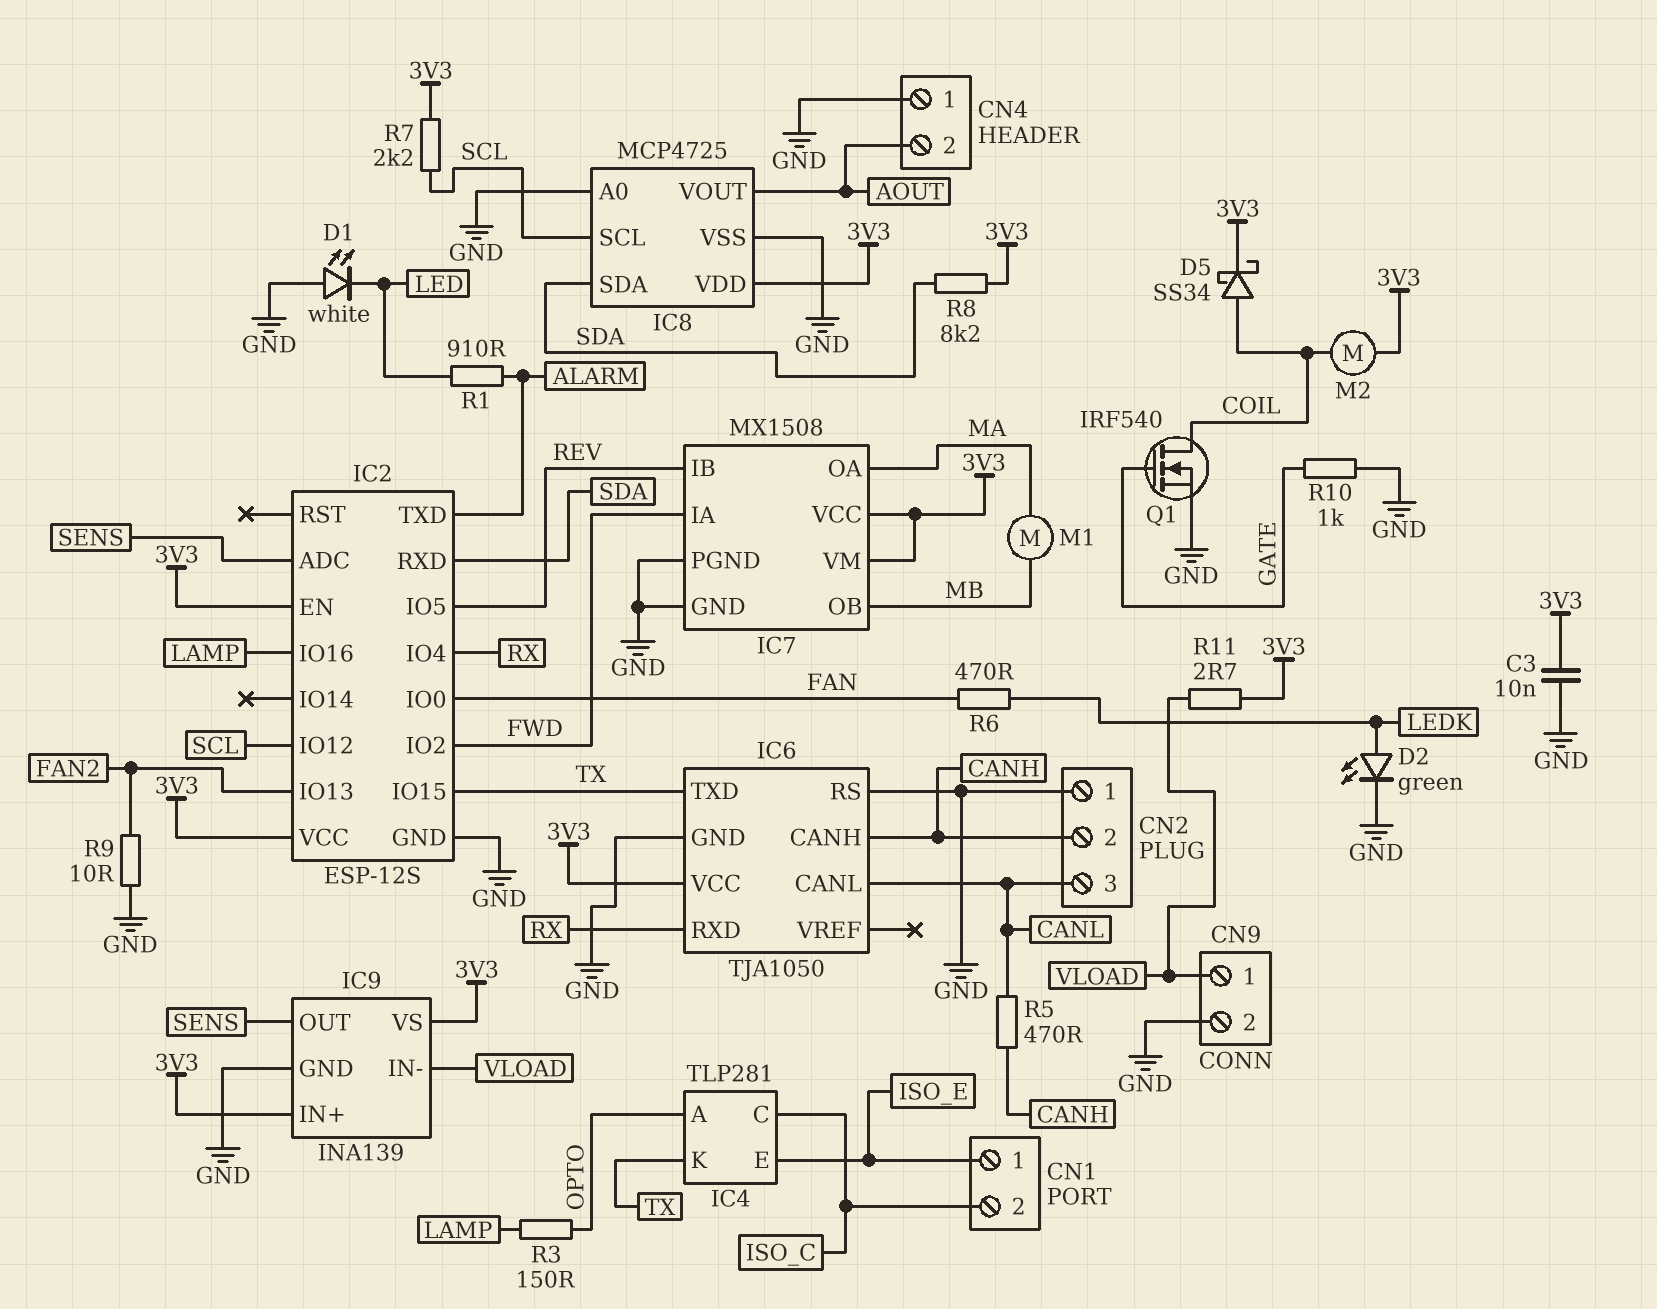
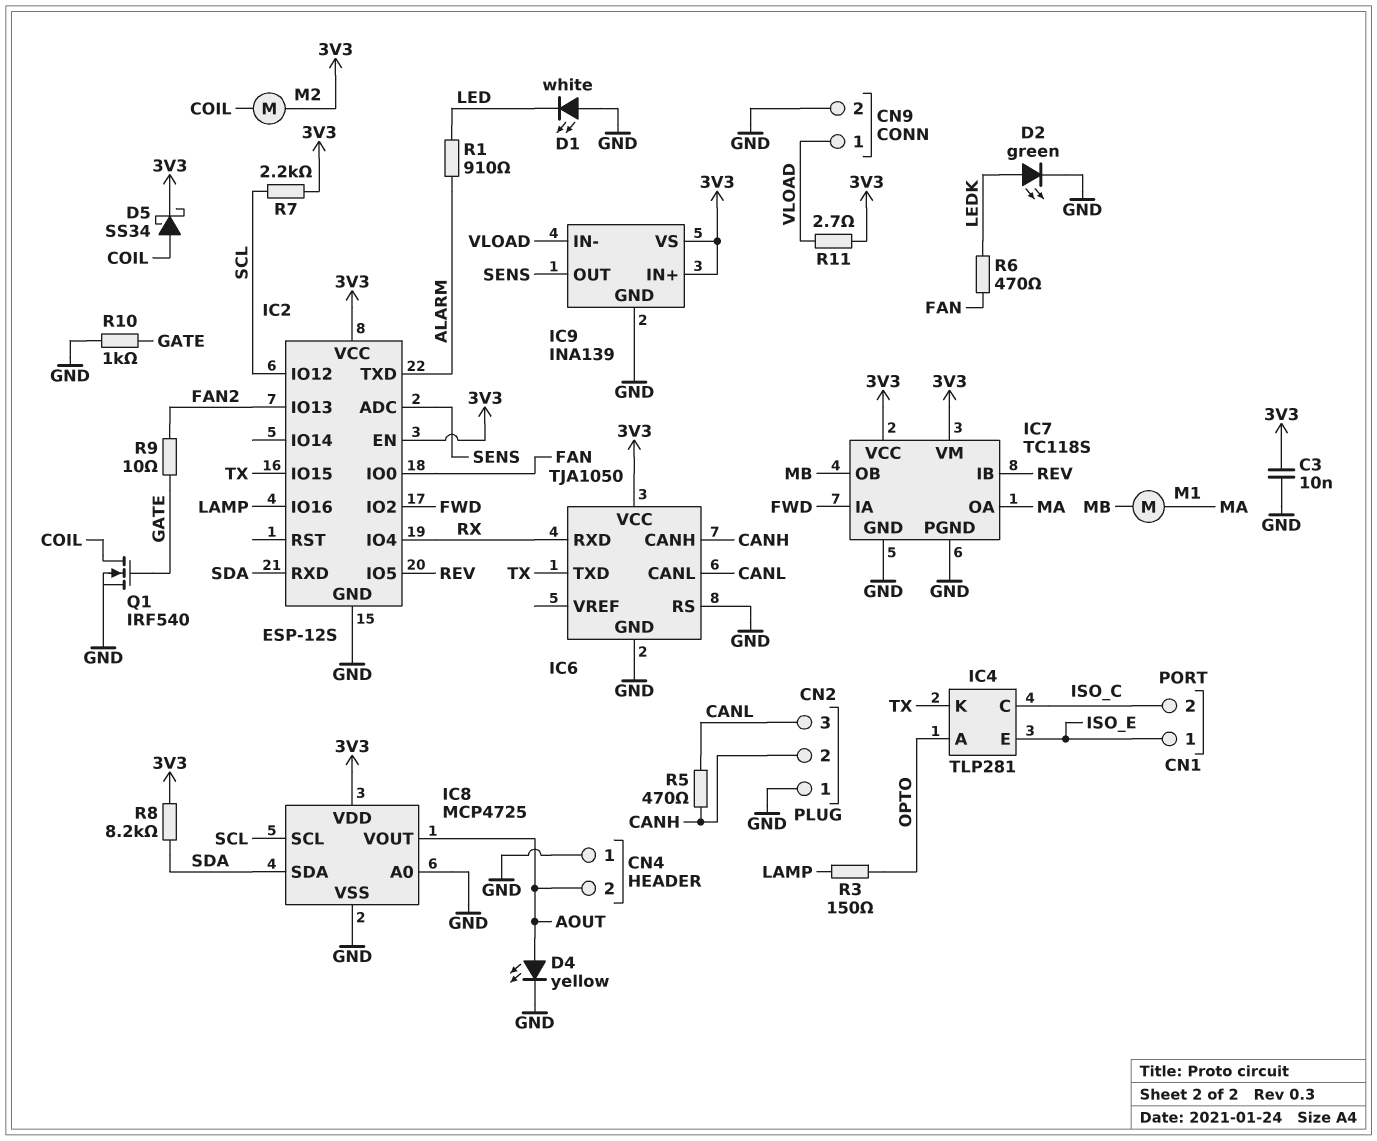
D4: none -> LED yellow (A AOUT, K GND)
IC7: MX1508 -> TC118S
R9: 10 (FAN2, GND) -> 10 (FAN2, GATE)

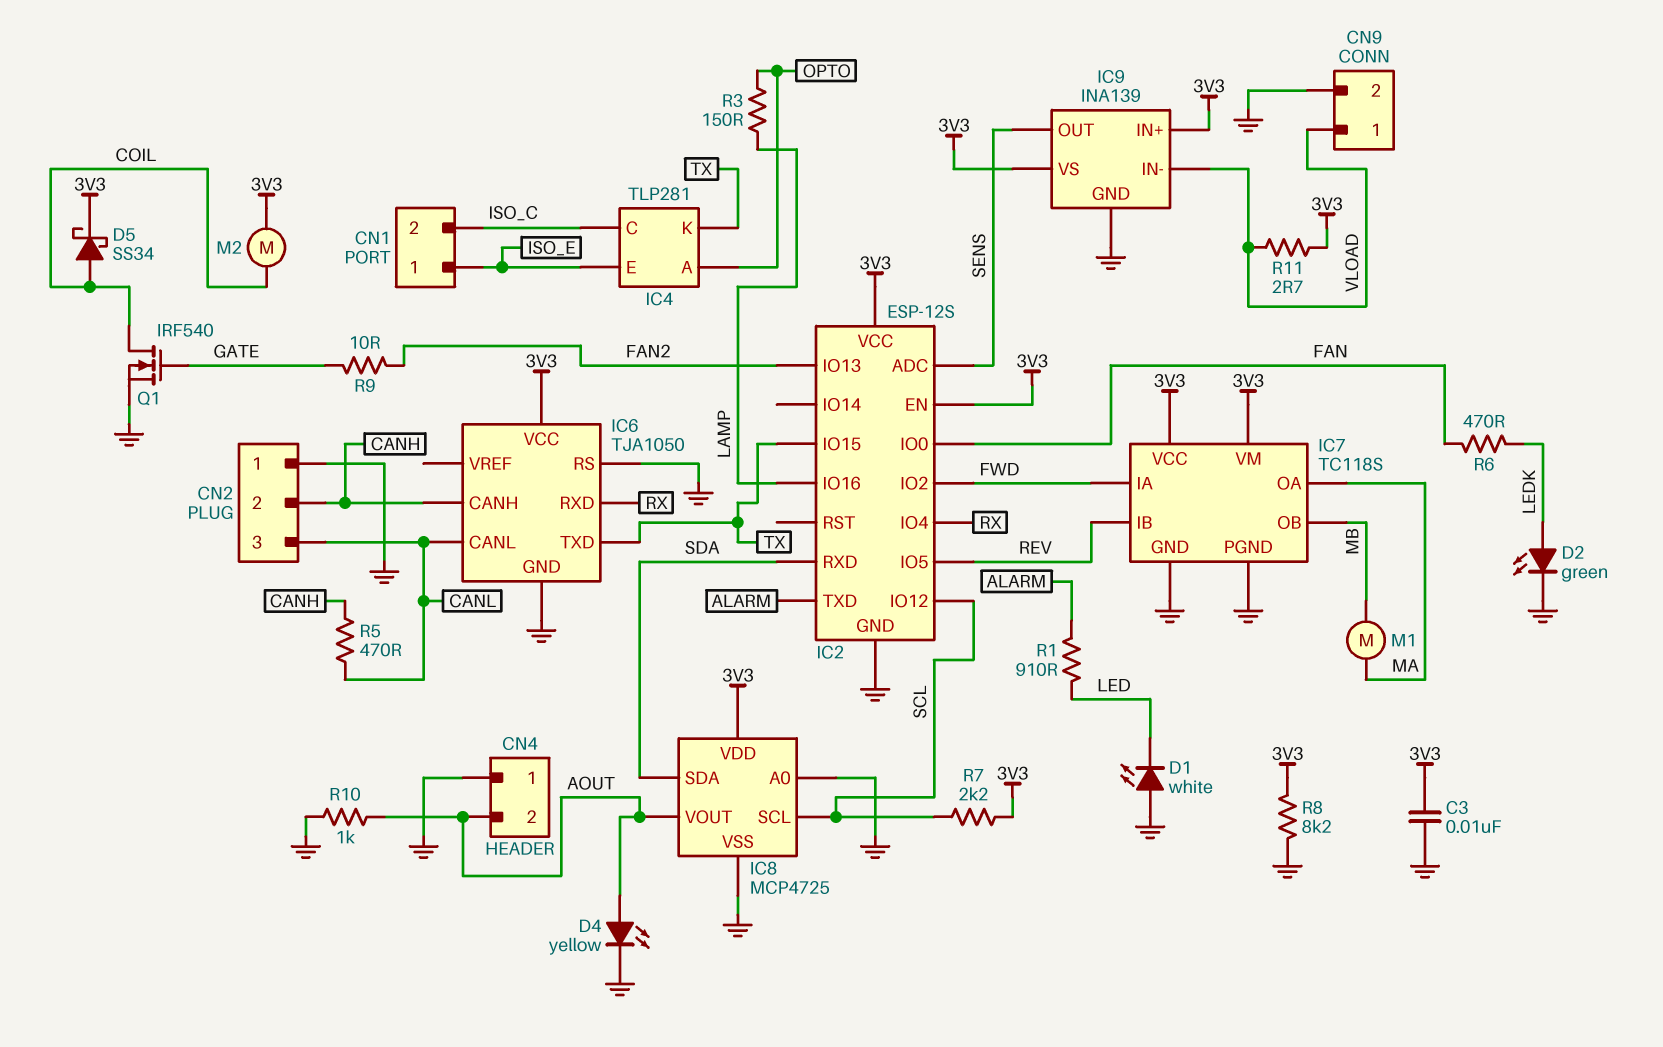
R8: 8.2k (3V3, SDA) -> 8.2k (3V3, GND)
R10: 1k (GATE, GND) -> 1k (AOUT, GND)

